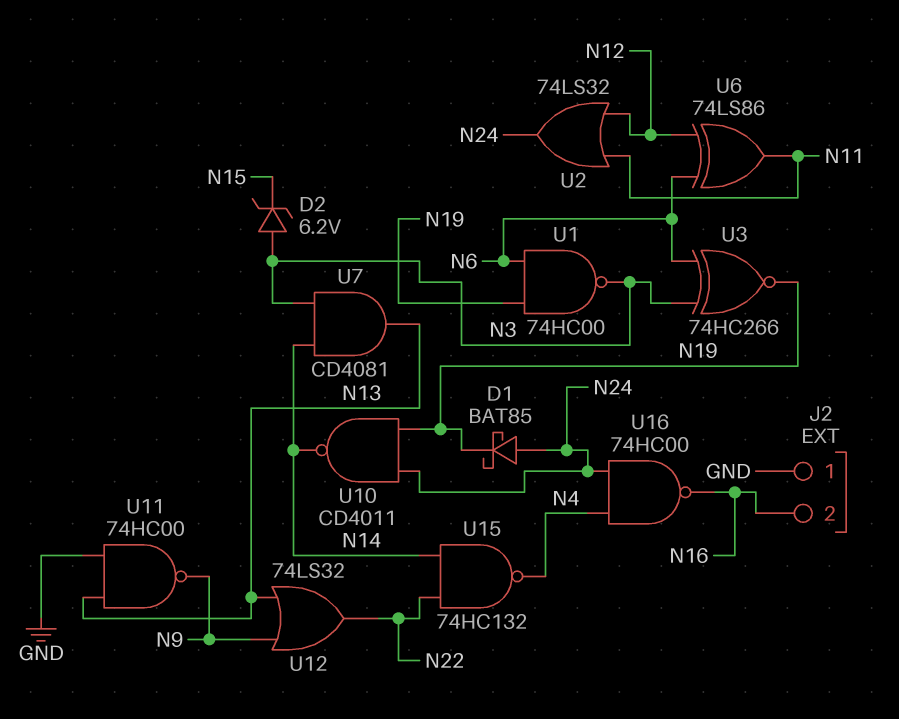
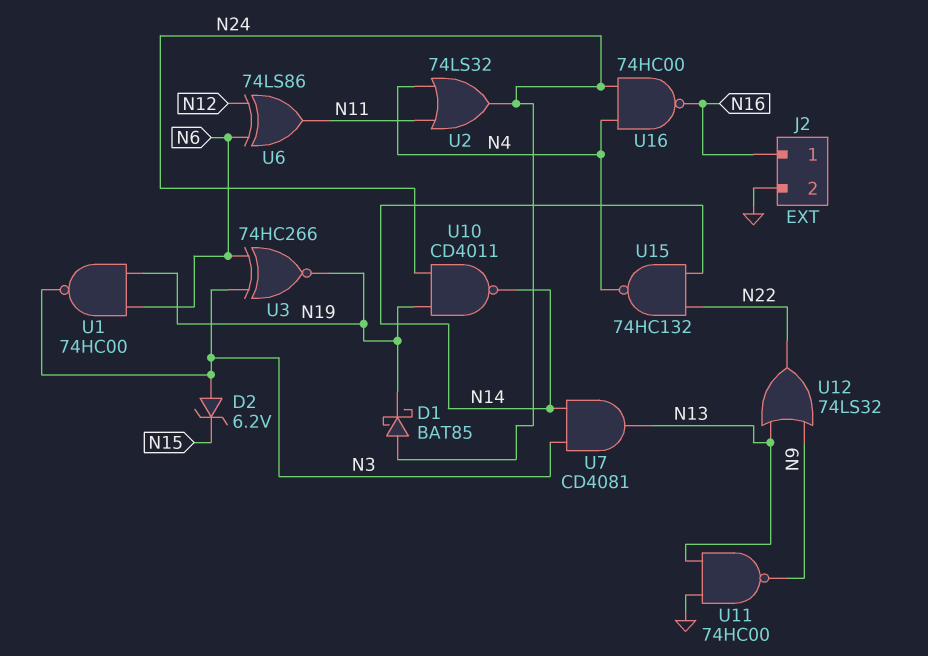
J2 pin 1: GND -> N16
J2 pin 2: N16 -> GND
U2: OR 74LS32 (in N11, in N12, out N24) -> OR 74LS32 (in N4, in N11, out N24)

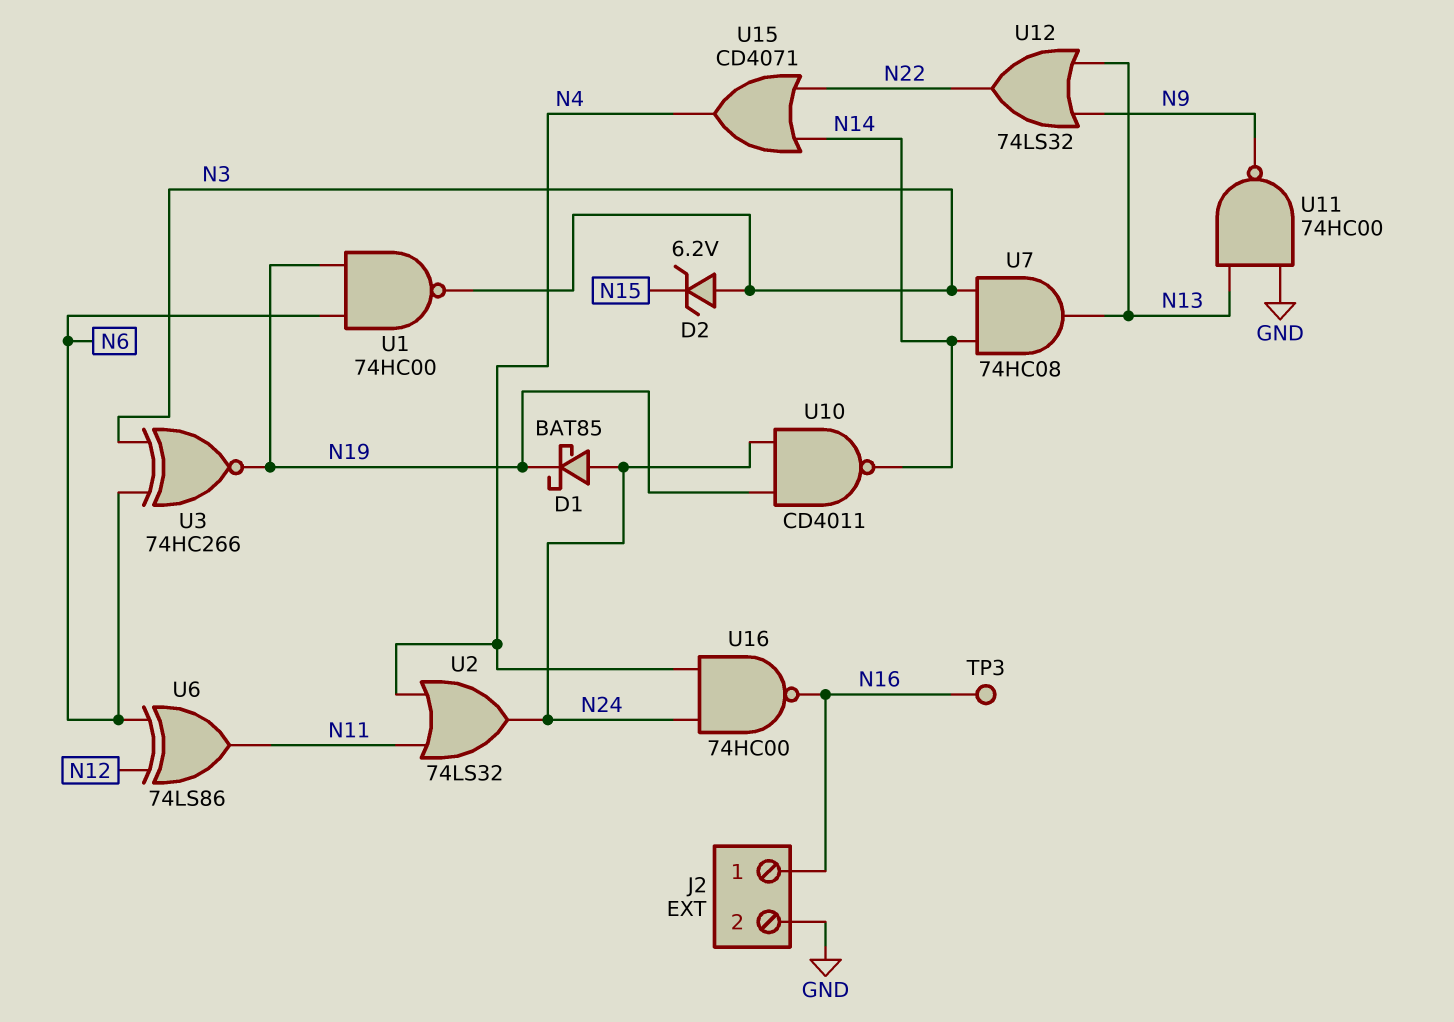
TP3: none -> test point (N16)
U7: AND CD4081 (in N3, in N14, out N13) -> AND 74HC08 (in N3, in N14, out N13)
U15: NAND 74HC132 (in N14, in N22, out N4) -> OR CD4071 (in N14, in N22, out N4)

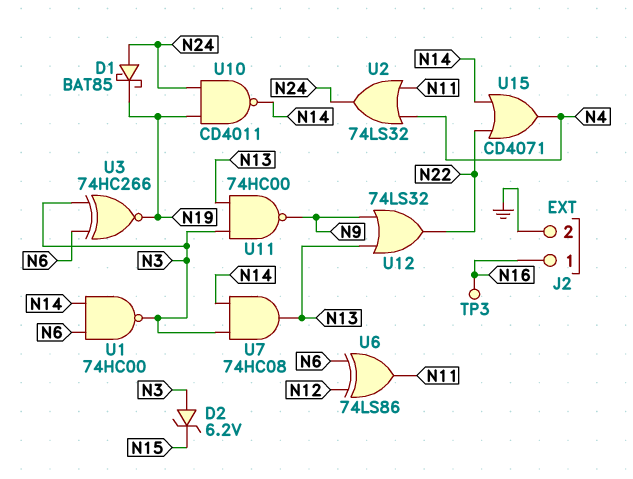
U1: NAND 74HC00 (in N6, in N19, out N3) -> NAND 74HC00 (in N6, in N14, out N3)
U11: NAND 74HC00 (in GND, in N13, out N9) -> NAND 74HC00 (in N3, in N13, out N9)
U16: NAND 74HC00 (in N4, in N24, out N16) -> none

